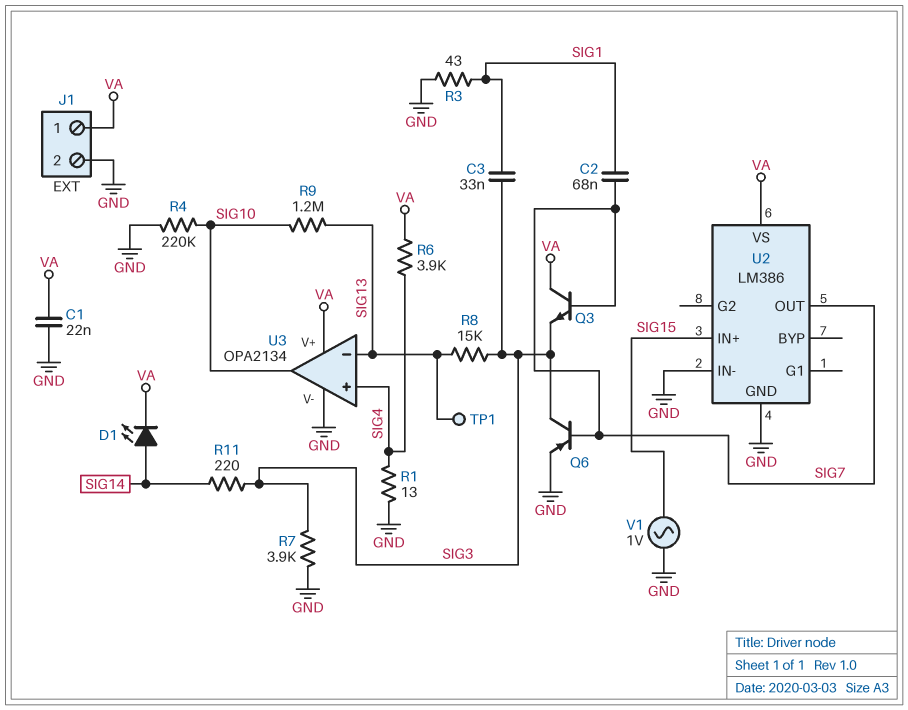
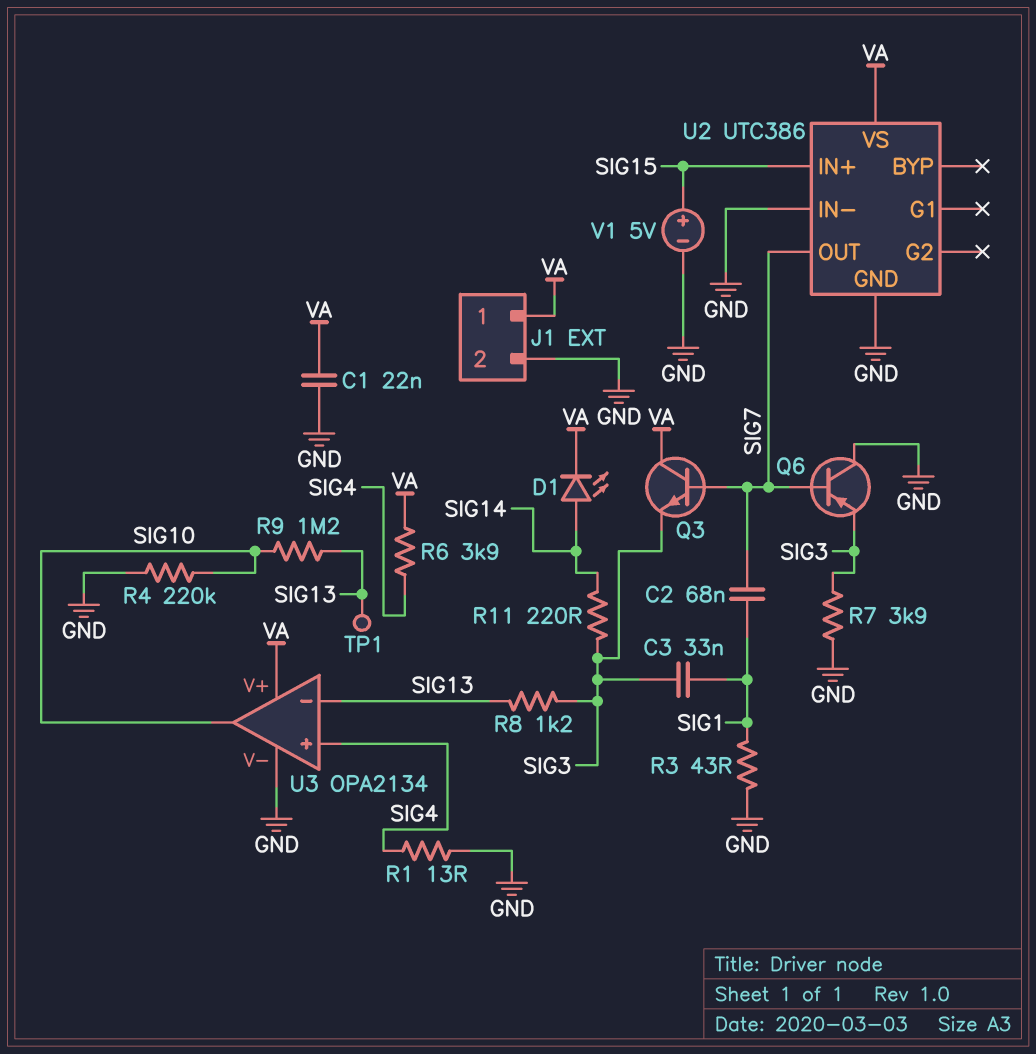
Q6: PNP (B SIG7, C SIG3, E GND) -> PNP (B SIG7, C GND, E SIG3)
R8: 15k (SIG3, SIG13) -> 1.2k (SIG3, SIG13)
U2: LM386 -> UTC386
V1: AC 1V (GND, SIG15) -> 5V (plus SIG15, minus GND)

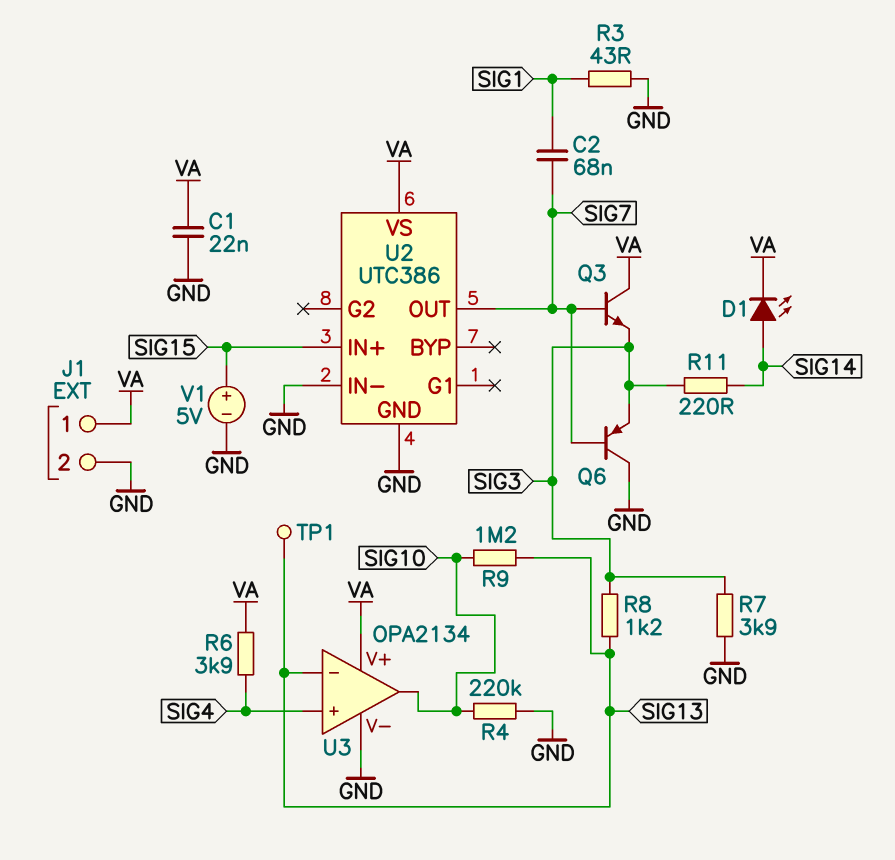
C3: 33nF (SIG1, SIG3) -> none
R1: 13 (GND, SIG4) -> none

